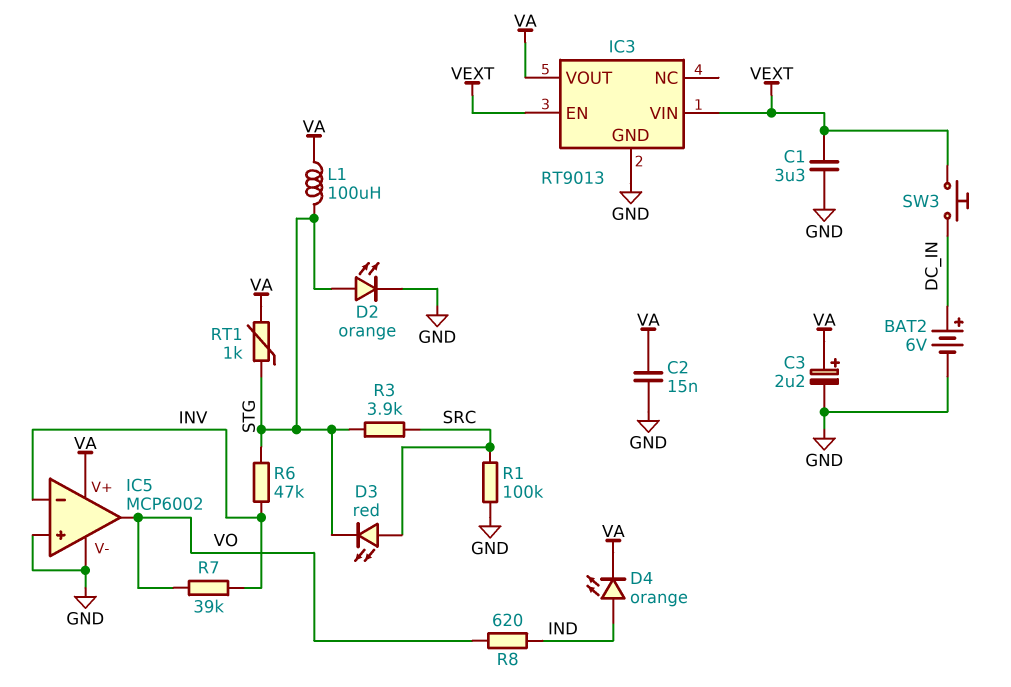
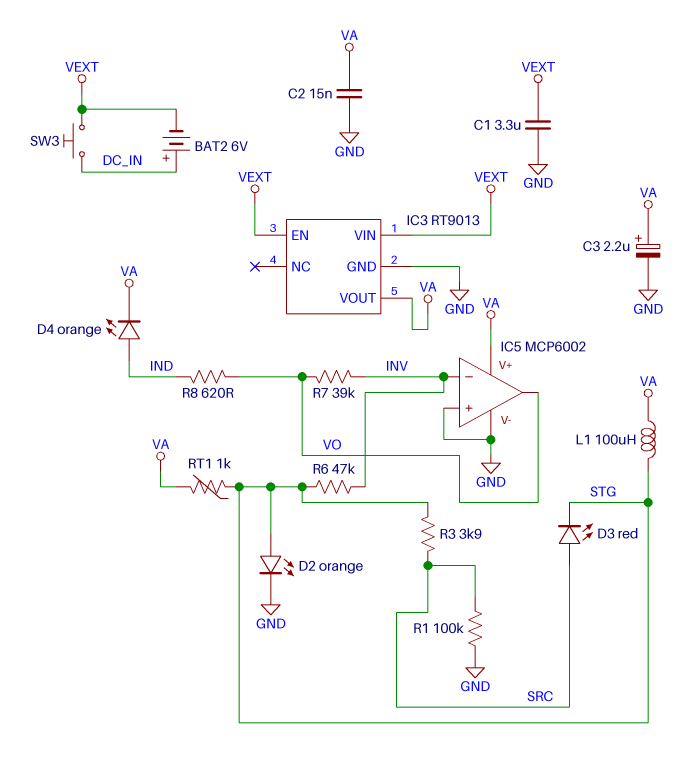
BAT2: 6V (plus DC_IN, minus GND) -> 6V (plus DC_IN, minus VEXT)

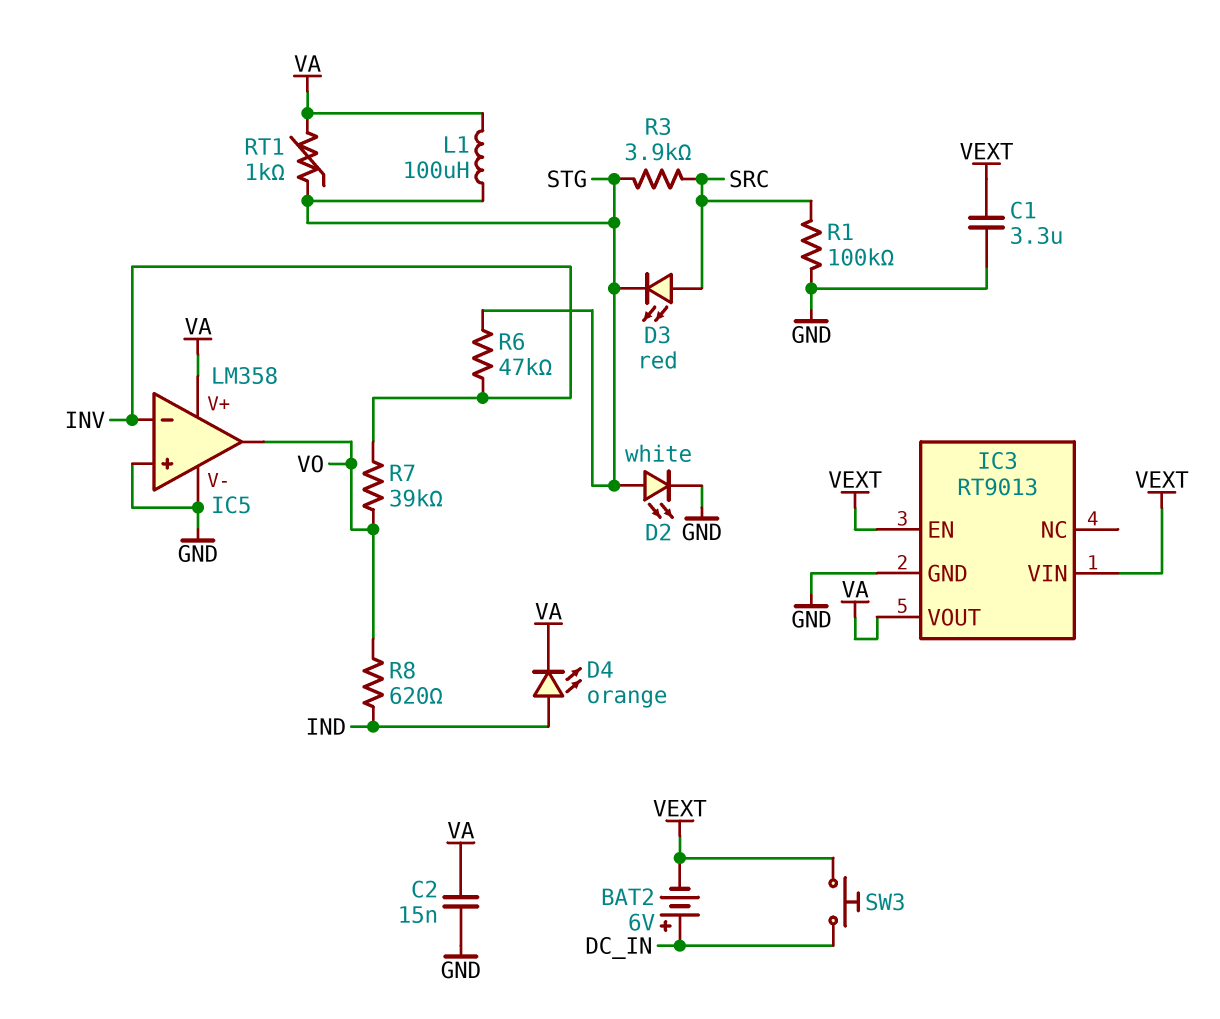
C3: 2.2uF (plus VA, minus GND) -> none
D2: LED orange (A STG, K GND) -> LED white (A STG, K GND)
IC5: MCP6002 -> LM358

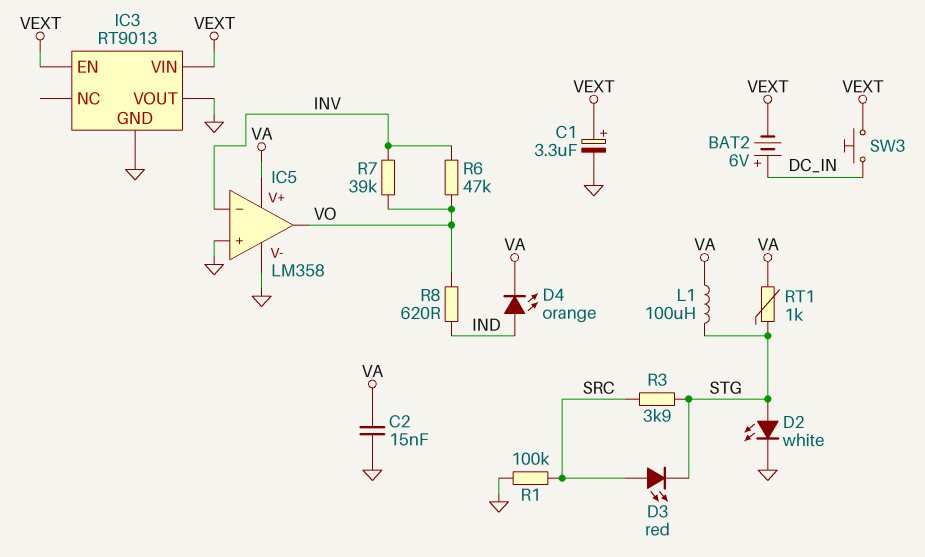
C1: 3.3uF (GND, VEXT) -> 3.3uF (plus VEXT, minus GND)
IC3 pin VOUT: VA -> GND
R6: 47k (INV, STG) -> 47k (INV, VO)

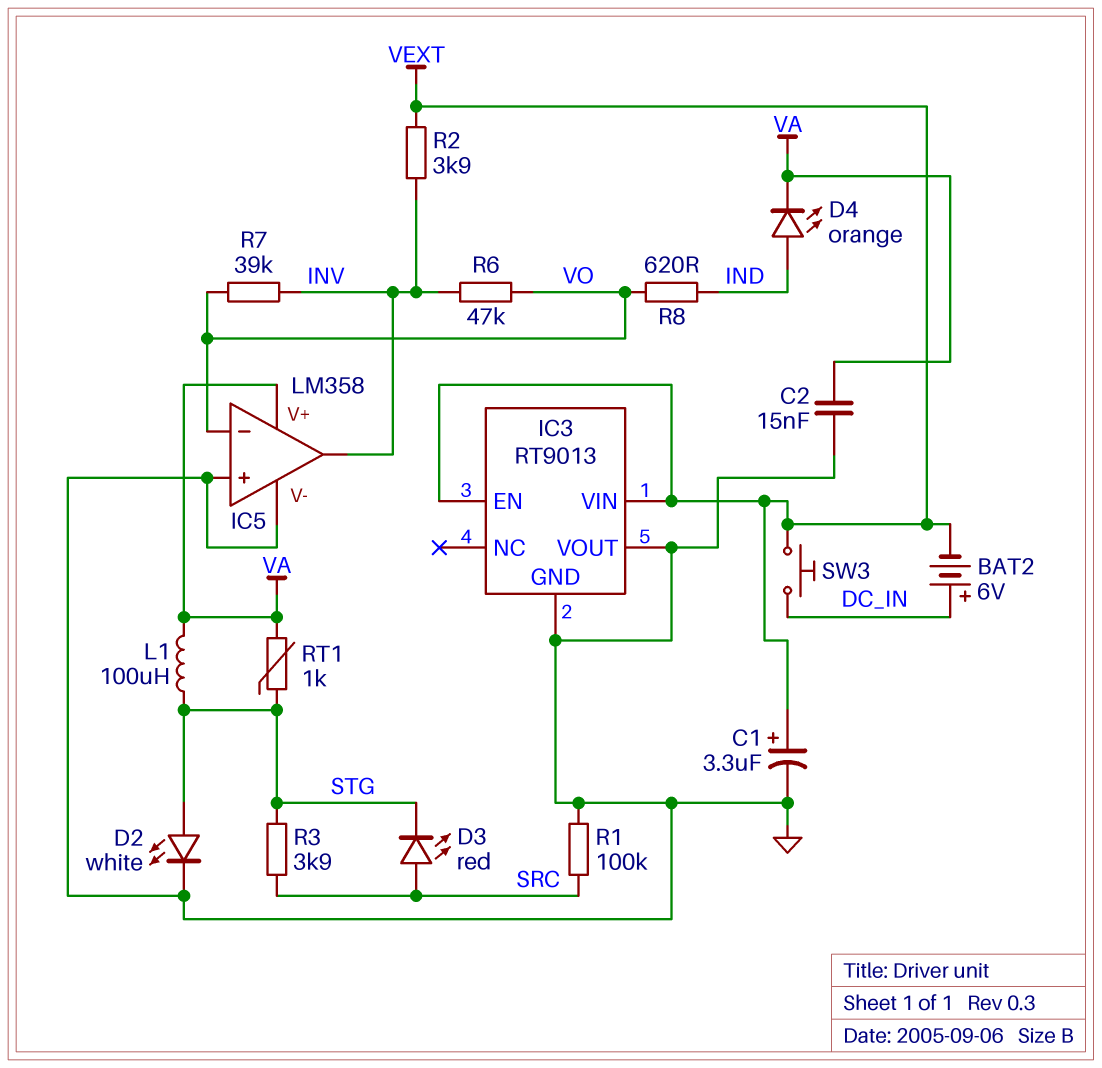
IC5 pin in-: INV -> VO
IC5 pin out: VO -> INV
R2: none -> 3.9k (INV, VEXT)

